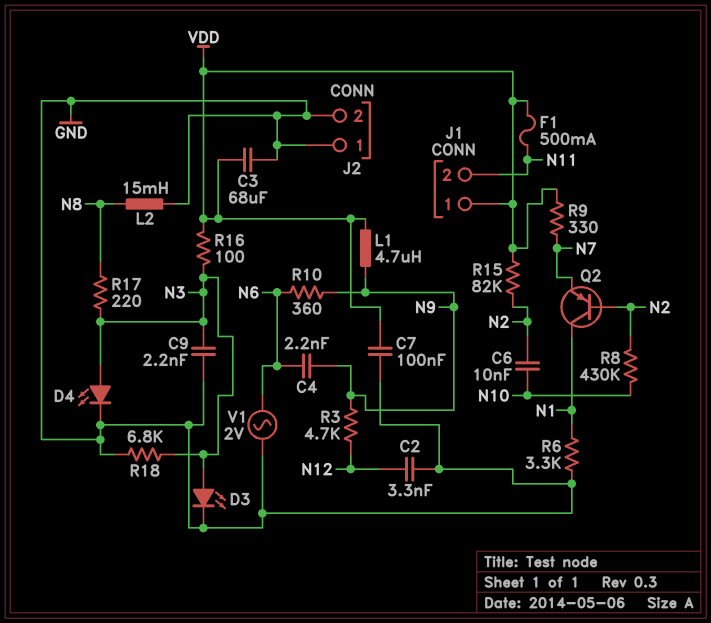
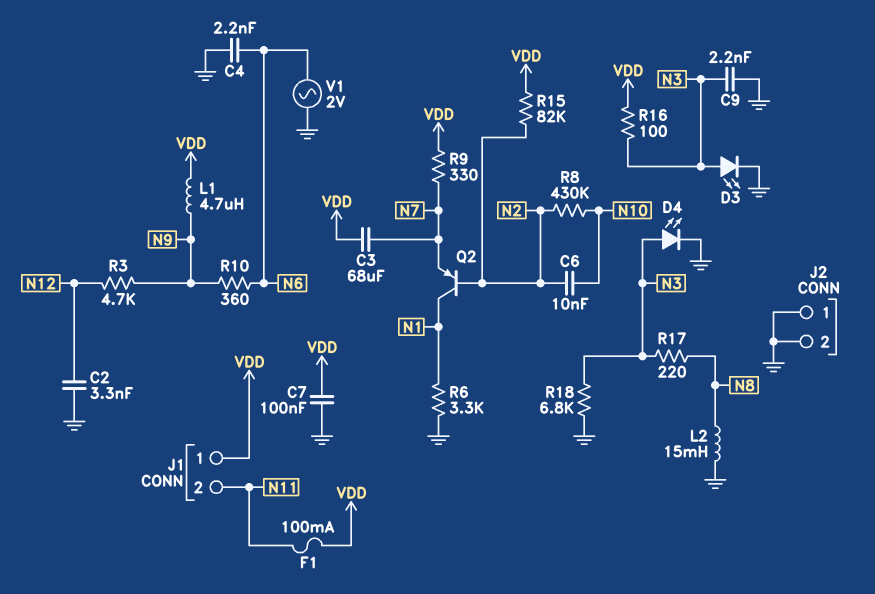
C3: 68uF (GND, VDD) -> 68uF (N7, VDD)
C4: 2.2nF (N6, N9) -> 2.2nF (GND, N6)
F1: 500mA (N11, VDD) -> 100mA (N11, VDD)

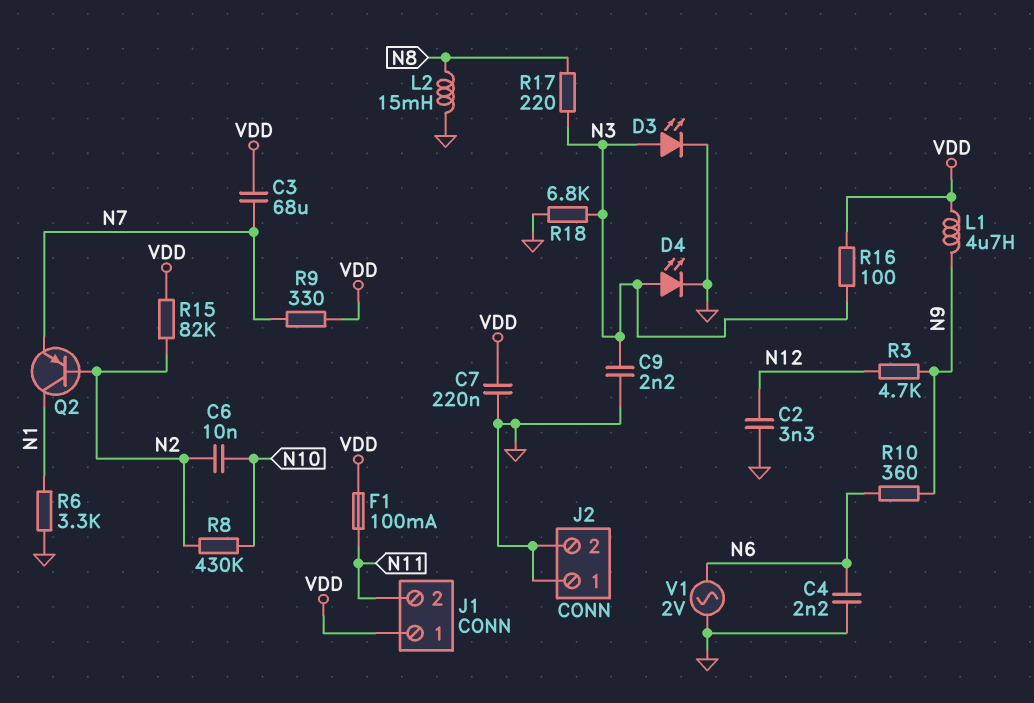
C7: 100nF (GND, VDD) -> 220nF (GND, VDD)

